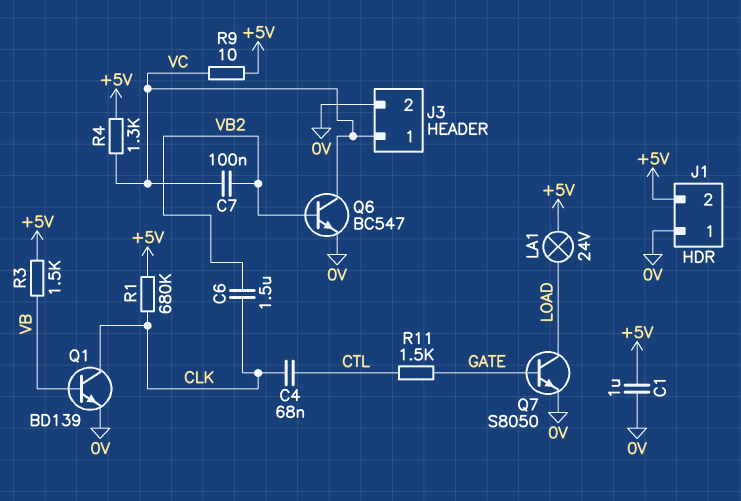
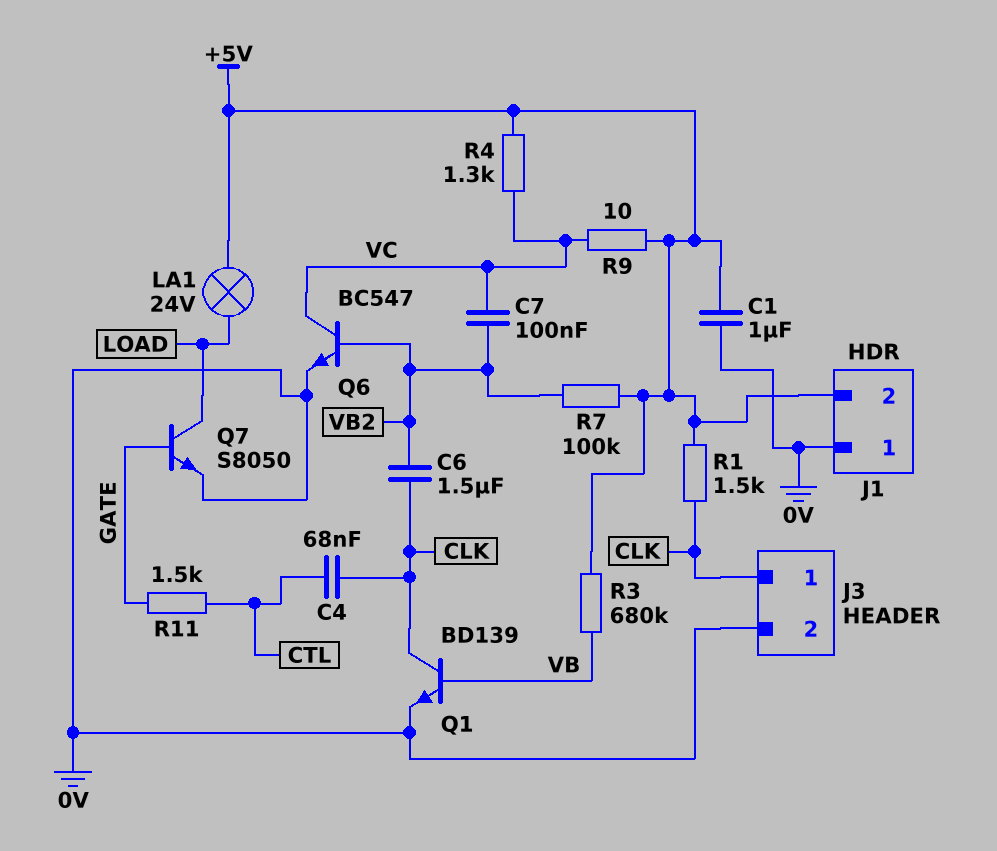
J3 pin 1: VC -> CLK
R1: 680k (+5V, CLK) -> 1.5k (+5V, CLK)
R3: 1.5k (+5V, VB) -> 680k (+5V, VB)
R7: none -> 100k (+5V, VB2)

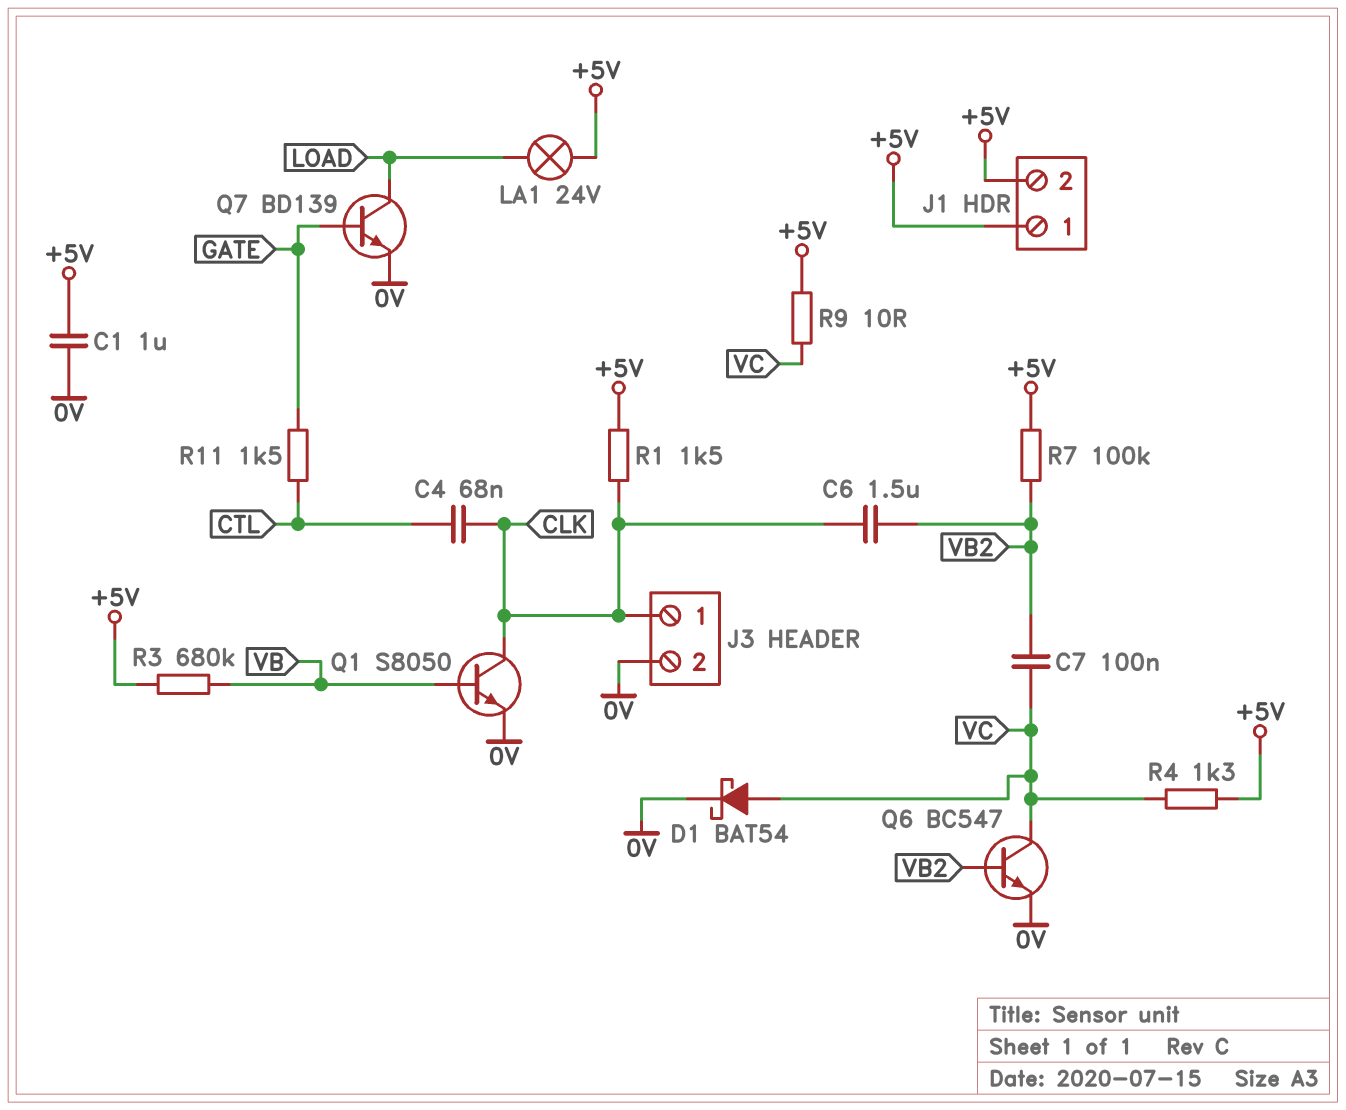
D1: none -> schottky BAT54 (A VC, K 0V)
J1 pin 1: 0V -> +5V
Q1: NPN BD139 (B VB, C CLK, E 0V) -> NPN S8050 (B VB, C CLK, E 0V)
Q7: NPN S8050 (B GATE, C LOAD, E 0V) -> NPN BD139 (B GATE, C LOAD, E 0V)

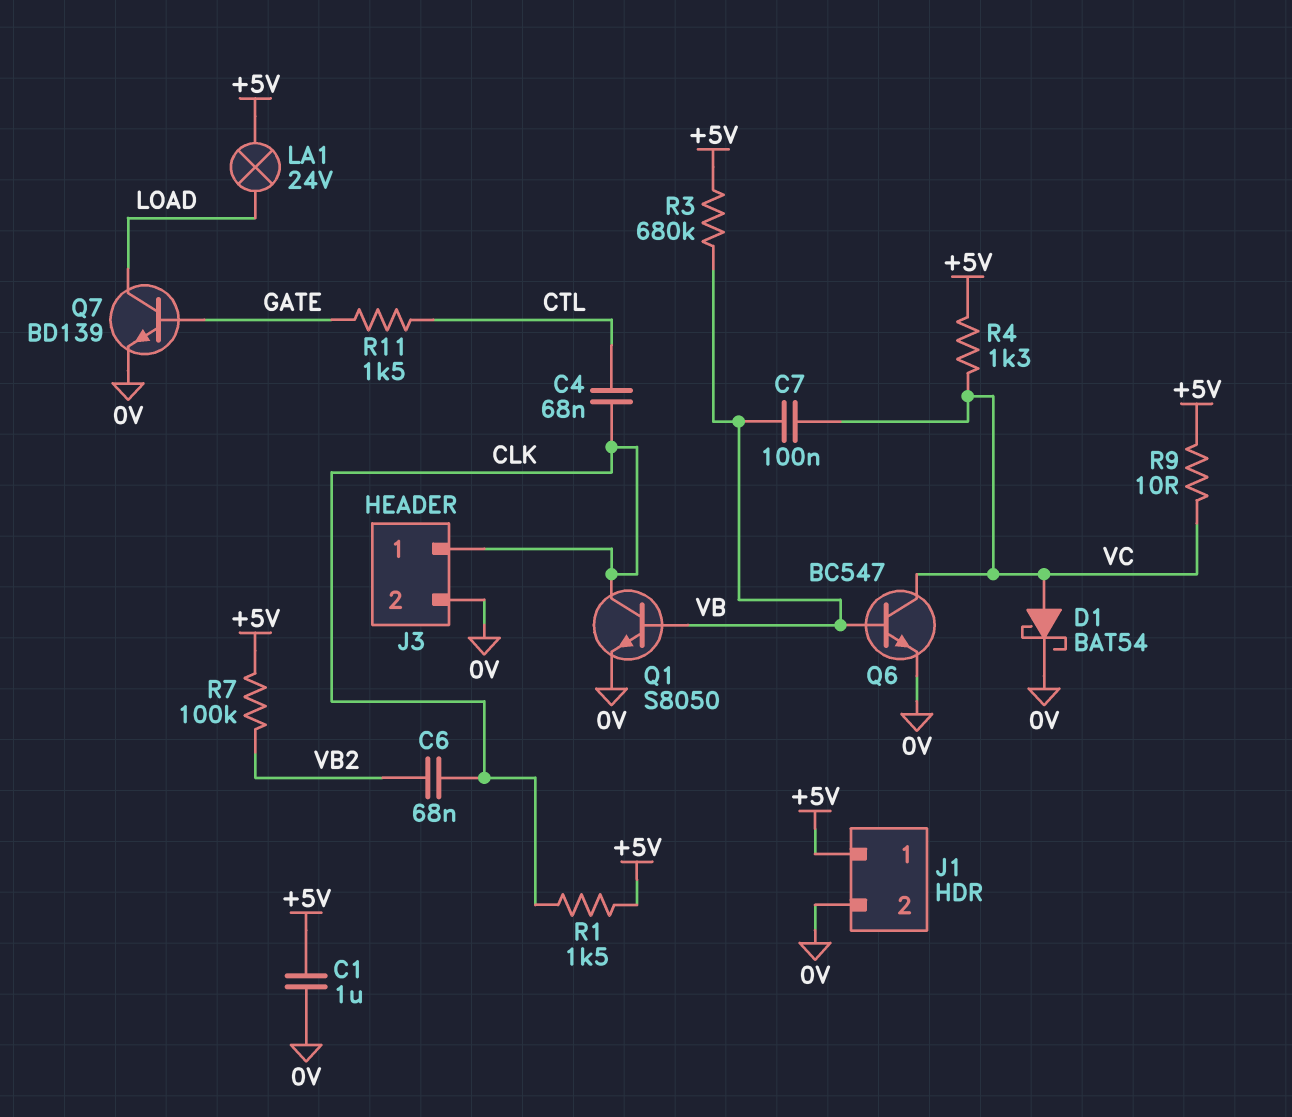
C6: 1.5uF (CLK, VB2) -> 68nF (CLK, VB2)
C7: 100nF (VB2, VC) -> 100nF (VB, VC)
J1 pin 2: +5V -> 0V
Q6: NPN BC547 (B VB2, C VC, E 0V) -> NPN BC547 (B VB, C VC, E 0V)

